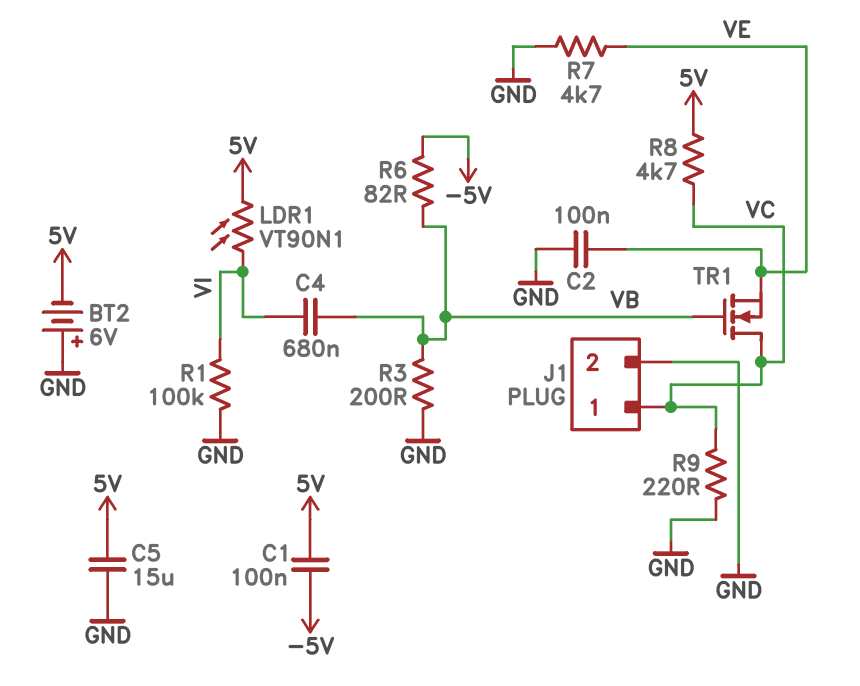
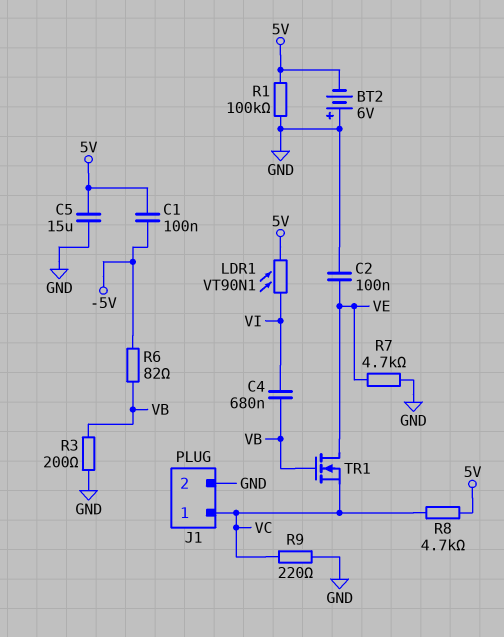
R1: 100k (GND, VI) -> 100k (5V, GND)
TR1: NMOS (G VB, D VC, S VE) -> NMOS (G VB, D VE, S VC)

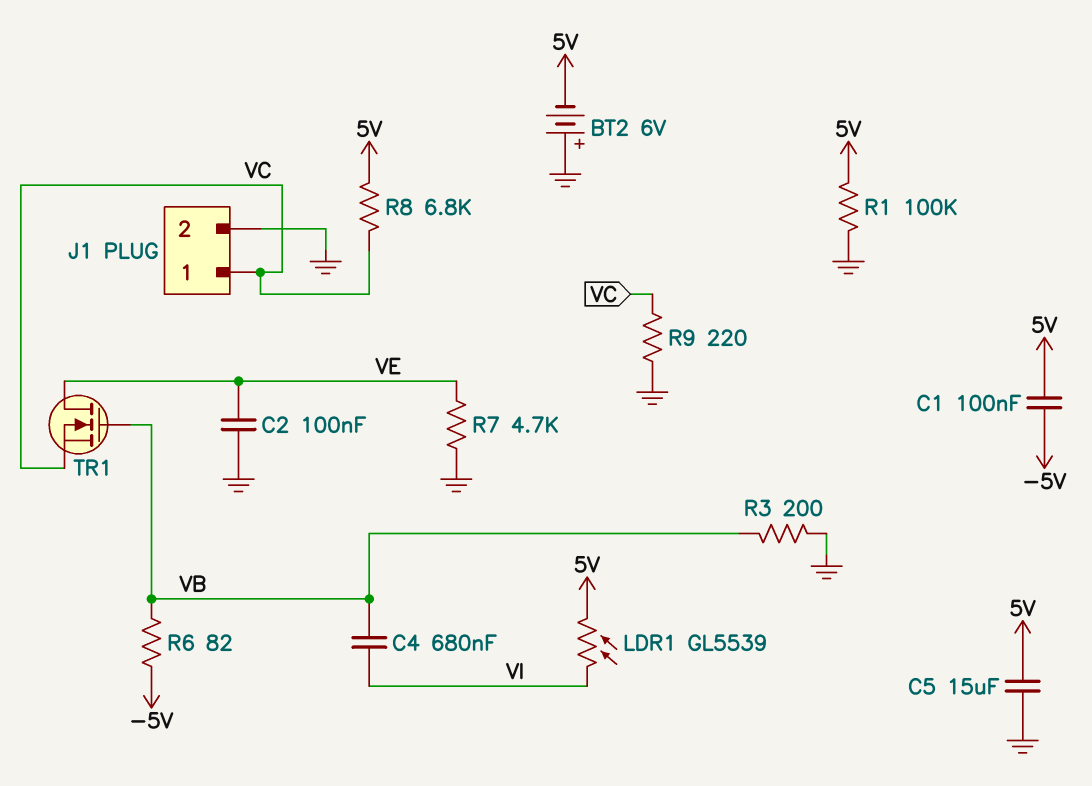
LDR1: VT90N1 (5V, VI) -> GL5539 (5V, VI)
R8: 4.7k (5V, VC) -> 6.8k (5V, VC)

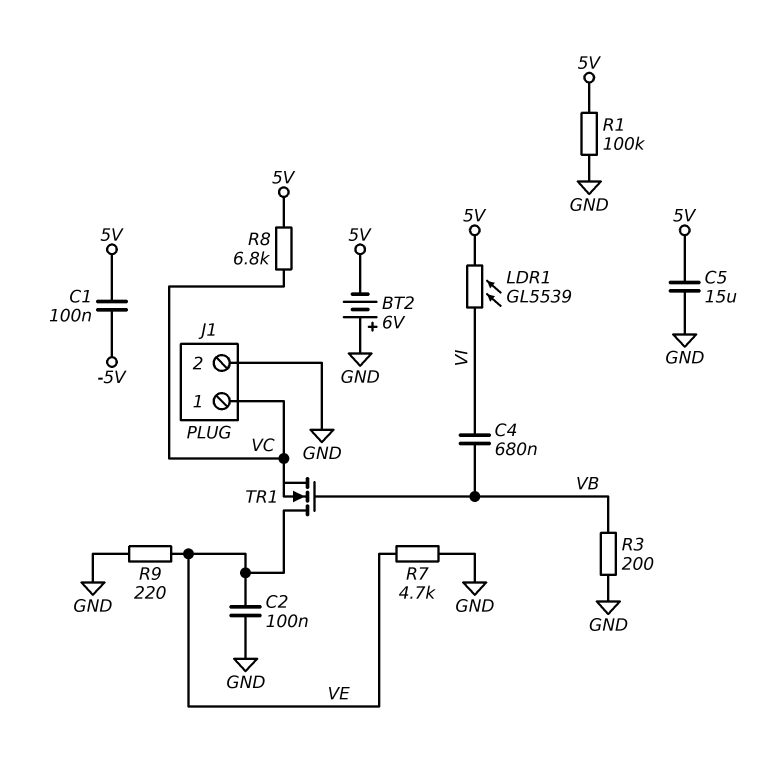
R6: 82 (-5V, VB) -> none
R9: 220 (GND, VC) -> 220 (GND, VE)

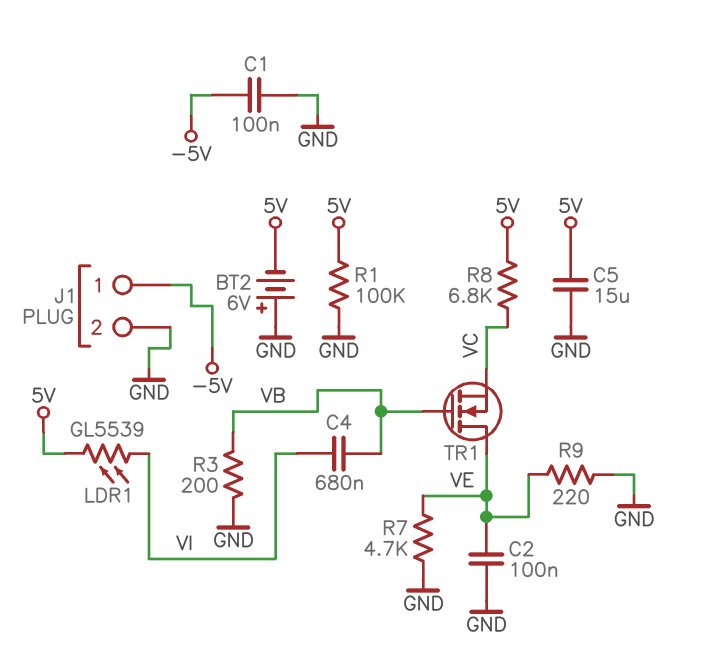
C1: 100nF (-5V, 5V) -> 100nF (-5V, GND)
J1 pin 1: VC -> -5V

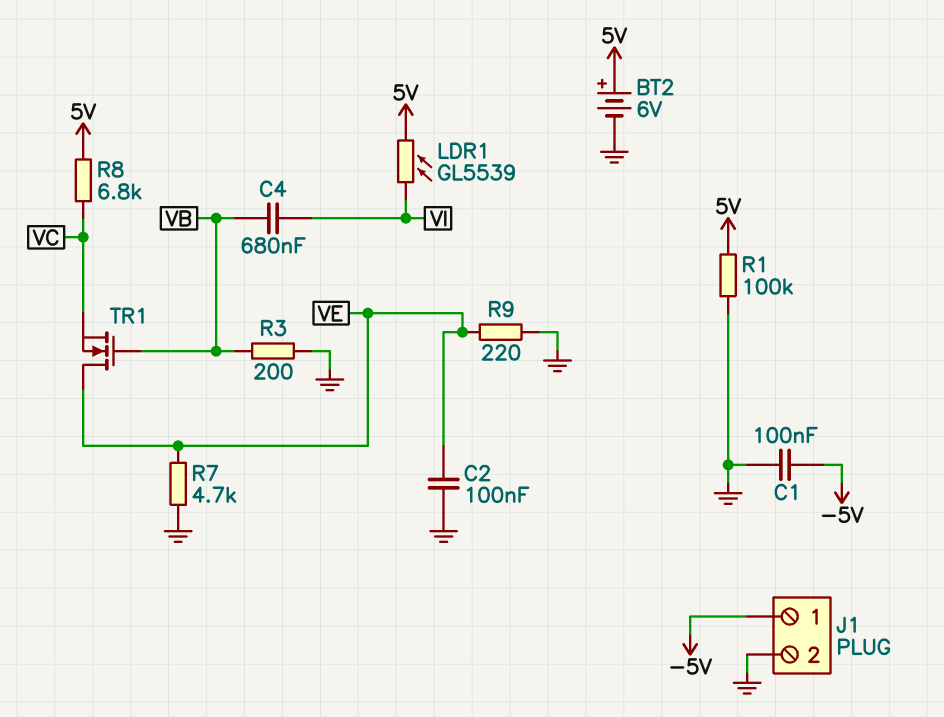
BT2: 6V (plus GND, minus 5V) -> 6V (plus 5V, minus GND)
C5: 15uF (5V, GND) -> none

